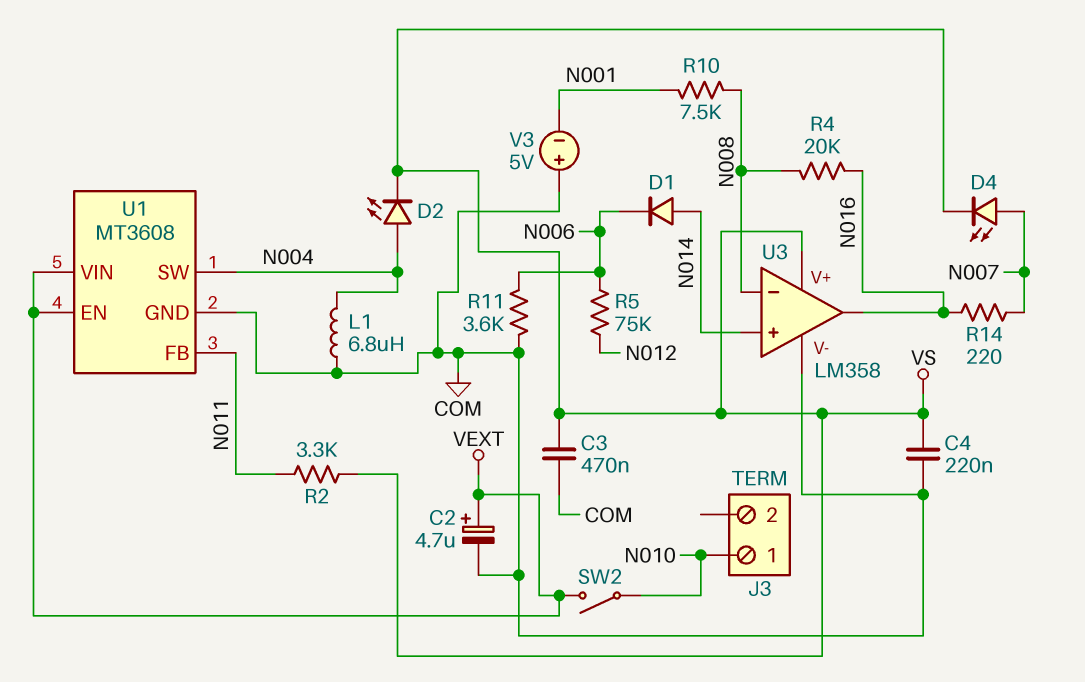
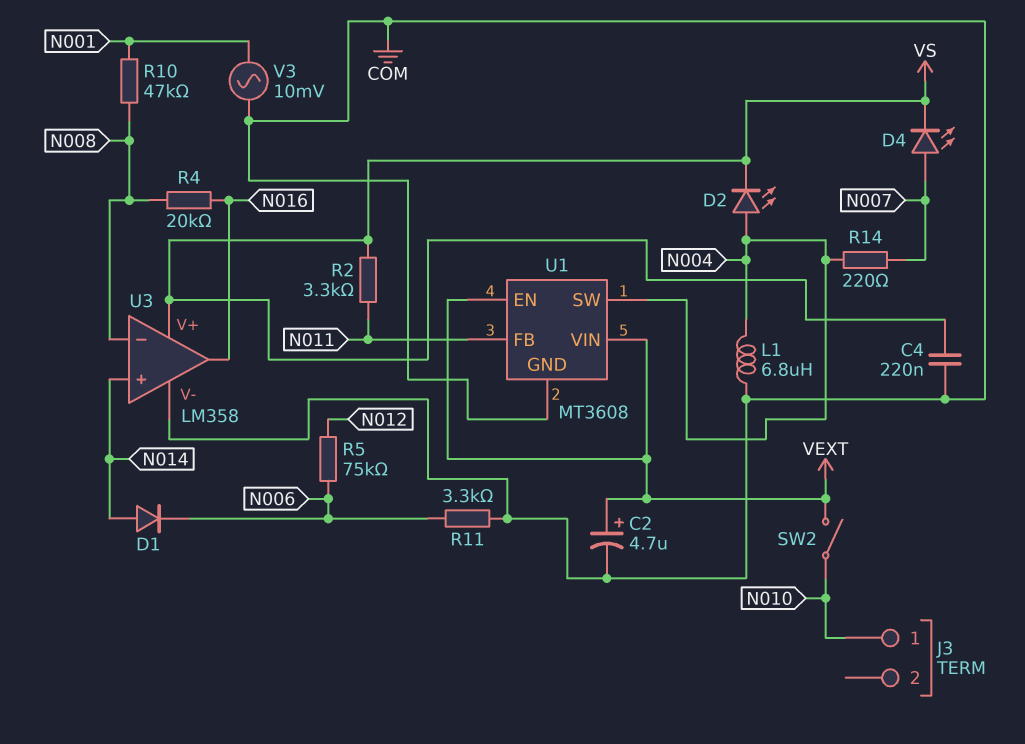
C3: 470nF (COM, VS) -> none
R10: 7.5k (N001, N008) -> 47k (N001, N008)
R11: 3.6k (COM, N006) -> 3.3k (COM, N006)
R14: 220 (N007, N016) -> 220 (N004, N007)
V3: 5V (plus COM, minus N001) -> AC 10mV (COM, N001)

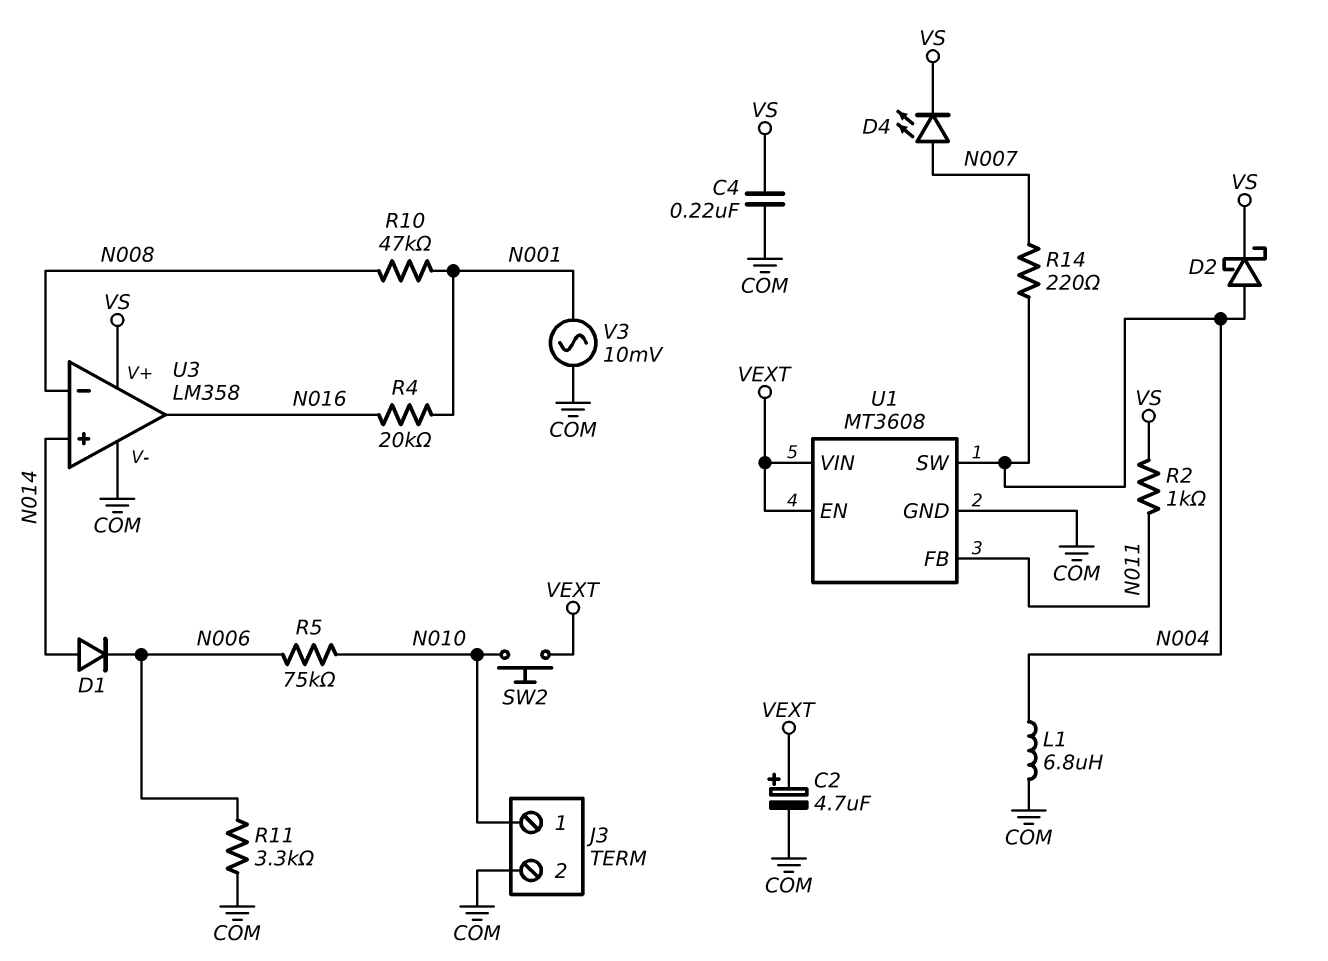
D2: LED (A N004, K VS) -> schottky (A N004, K VS)
J3 pin 2: none -> COM
R2: 3.3k (N011, VS) -> 1k (N011, VS)
R4: 20k (N008, N016) -> 20k (N001, N016)
R5: 75k (N006, N012) -> 75k (N006, N010)
SW2: switch (N010, VEXT) -> button (N010, VEXT)

